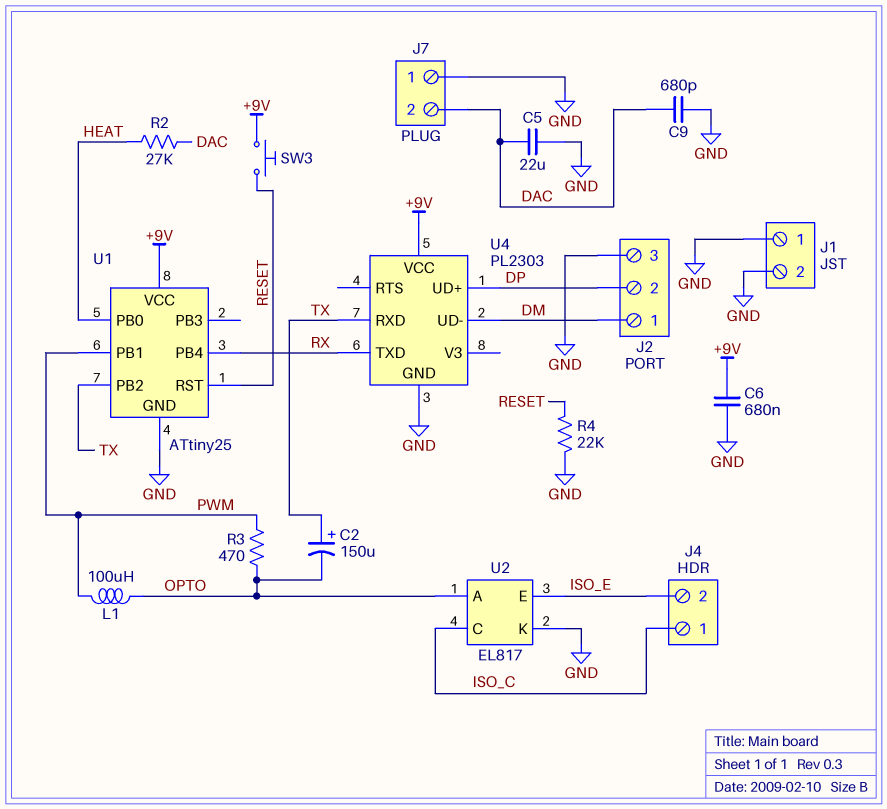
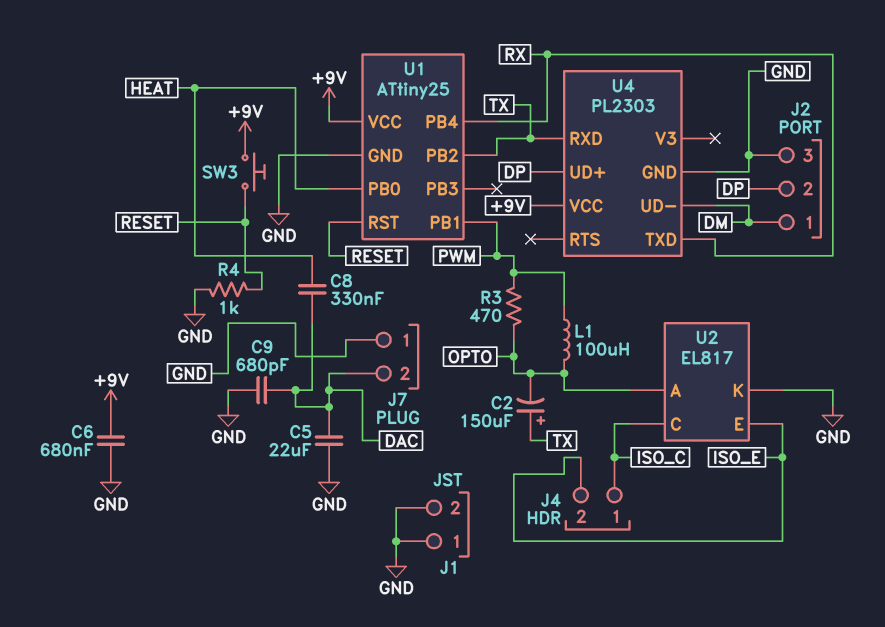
C8: none -> 330nF (DAC, HEAT)
R2: 27k (DAC, HEAT) -> none
R4: 22k (GND, RESET) -> 1k (GND, RESET)

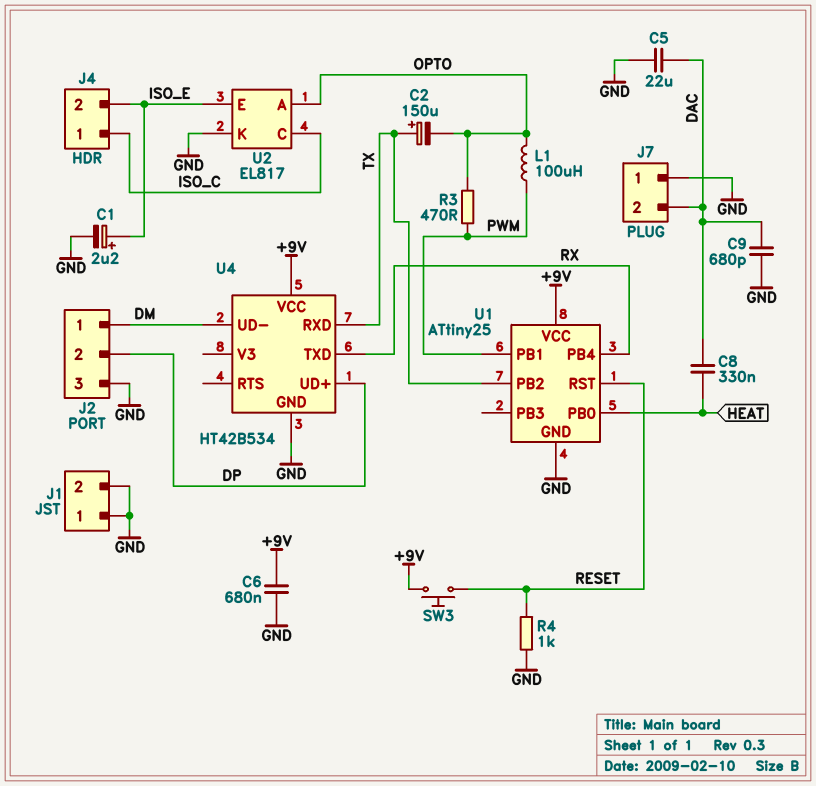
C1: none -> 2.2uF (plus ISO_E, minus GND)
U4: PL2303 -> HT42B534

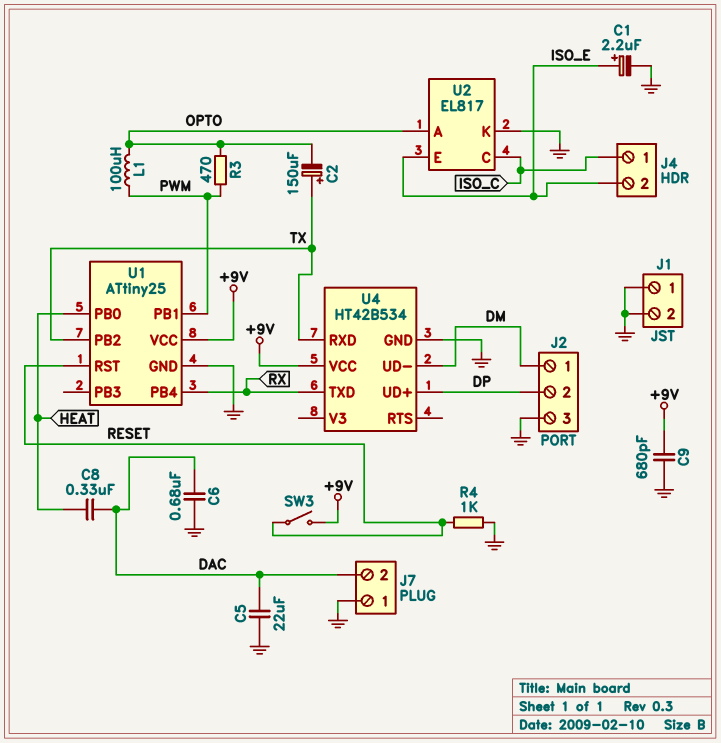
C6: 680nF (+9V, GND) -> 680nF (DAC, GND)
C9: 680pF (DAC, GND) -> 680pF (+9V, GND)
SW3: button (+9V, RESET) -> switch (+9V, RESET)

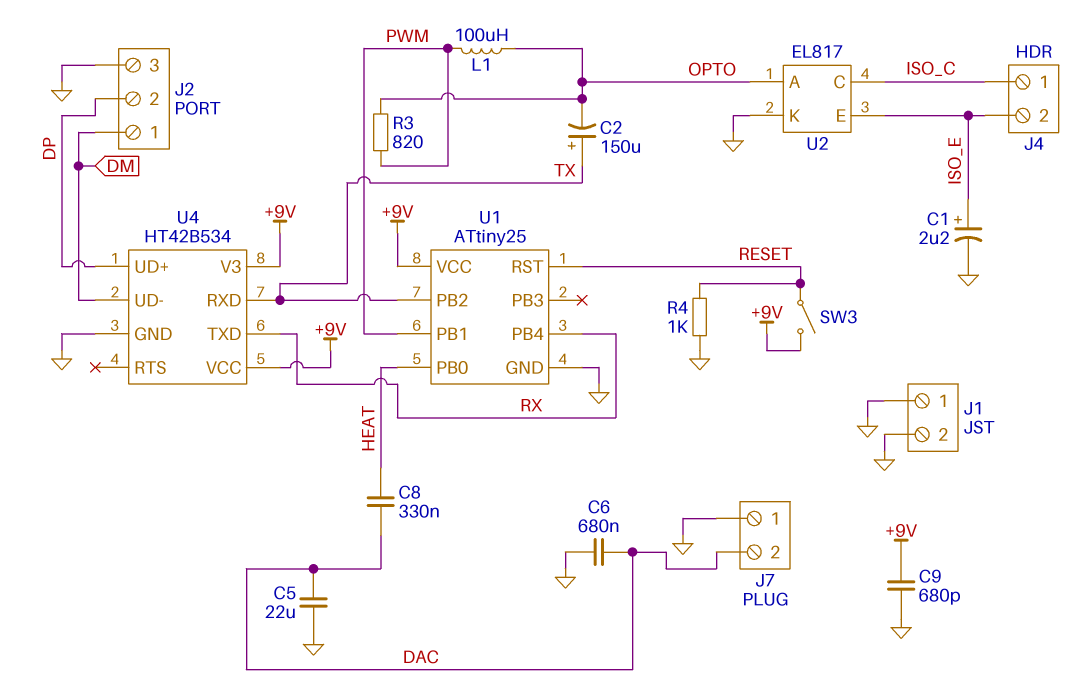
R3: 470 (OPTO, PWM) -> 820 (OPTO, PWM)
U4 pin V3: none -> +9V

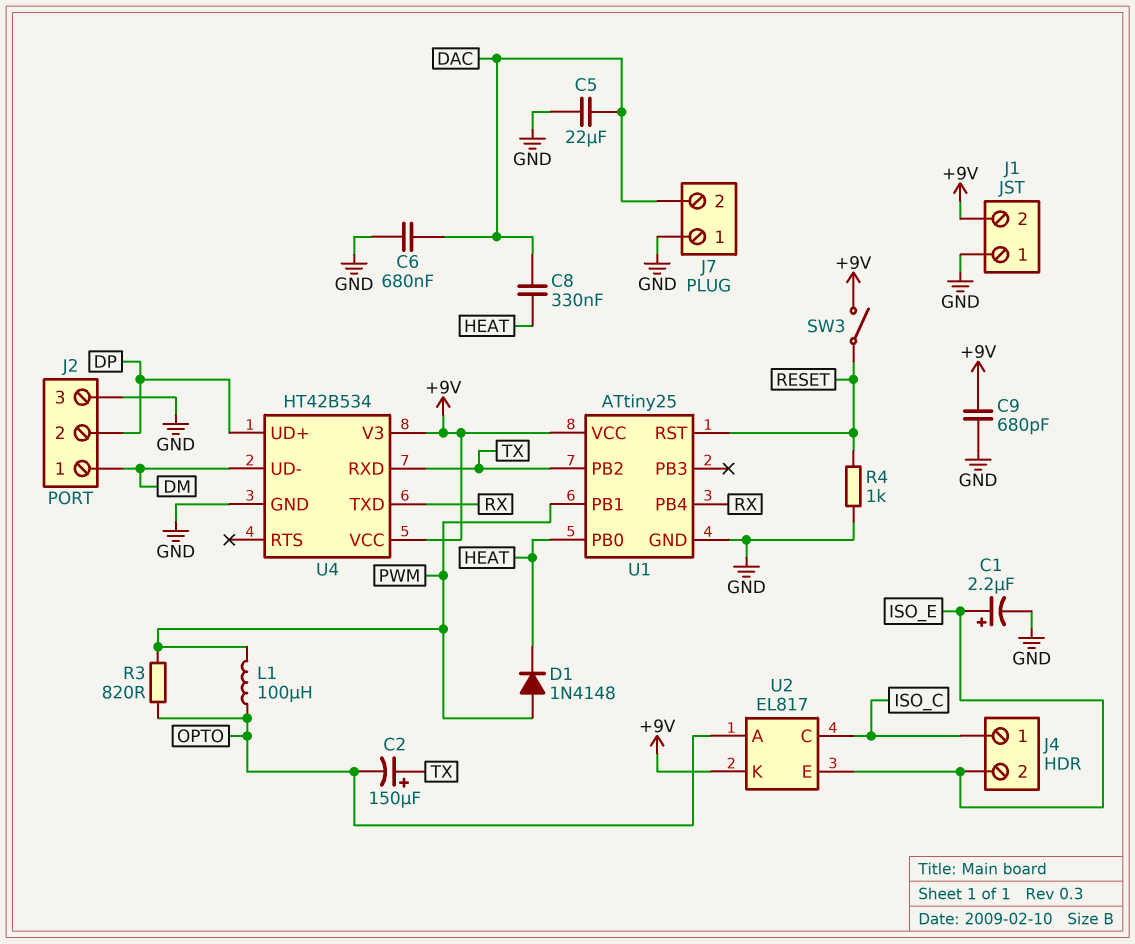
D1: none -> diode 1N4148 (A PWM, K HEAT)
J1 pin 2: GND -> +9V
U2 pin K: GND -> +9V

